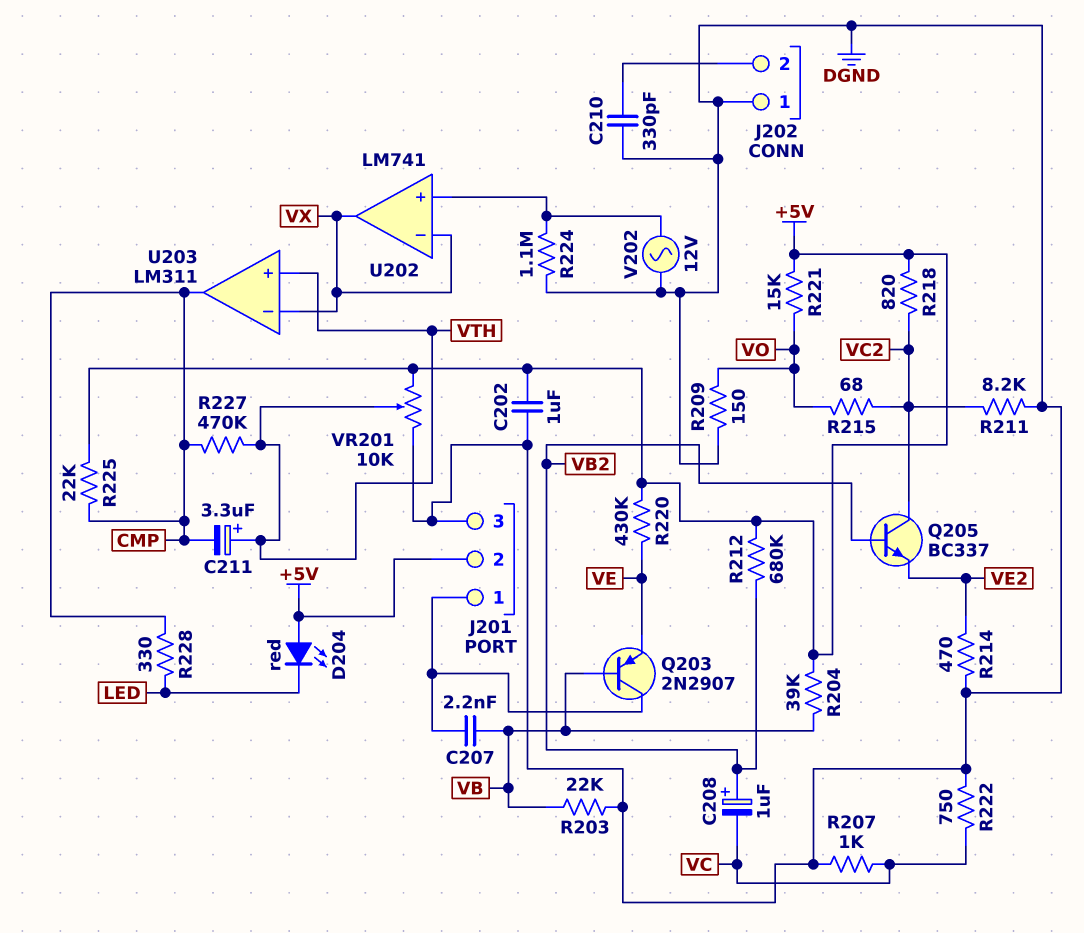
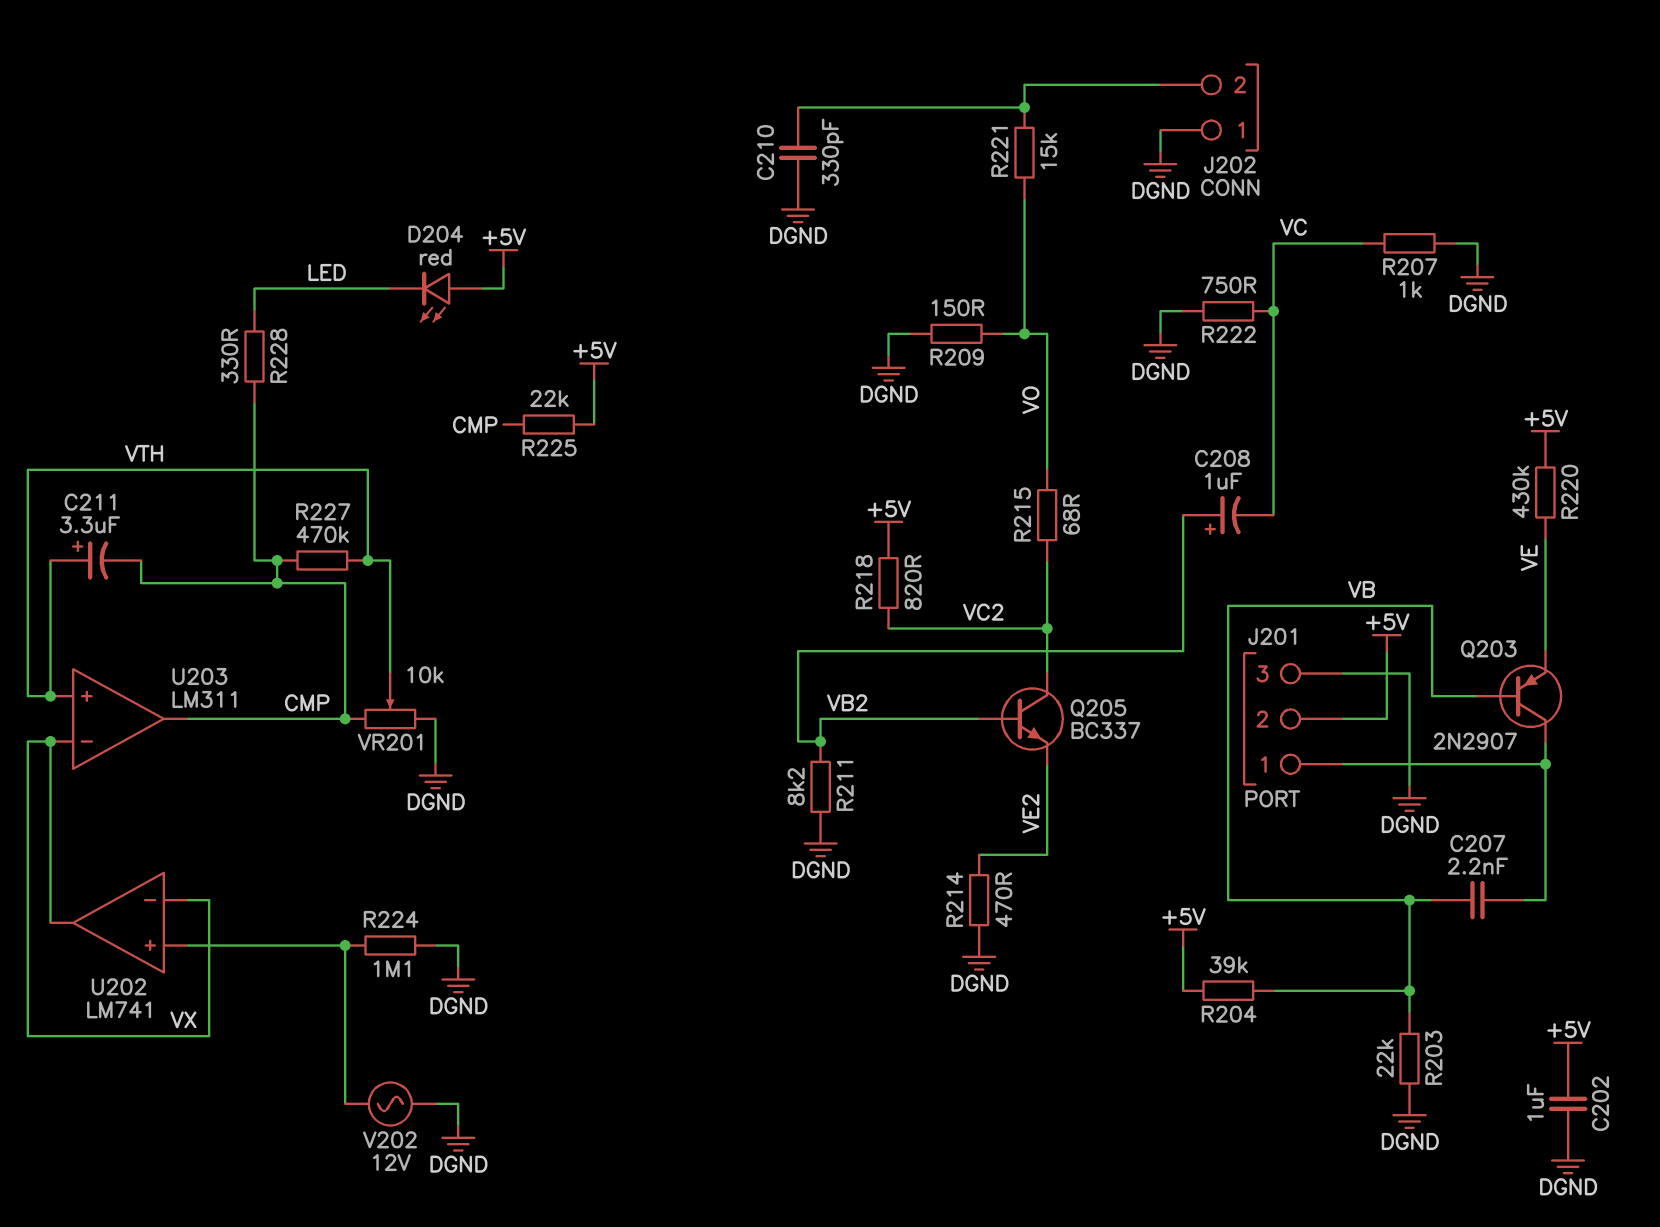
R211: 8.2k (DGND, VC2) -> 8.2k (DGND, VB2)
R212: 680k (+5V, VB2) -> none
R221: 15k (+5V, VO) -> 15k (J202/2, VO)
VR201: 10k (+5V, DGND, wiper VTH) -> 10k (CMP, DGND, wiper VTH)

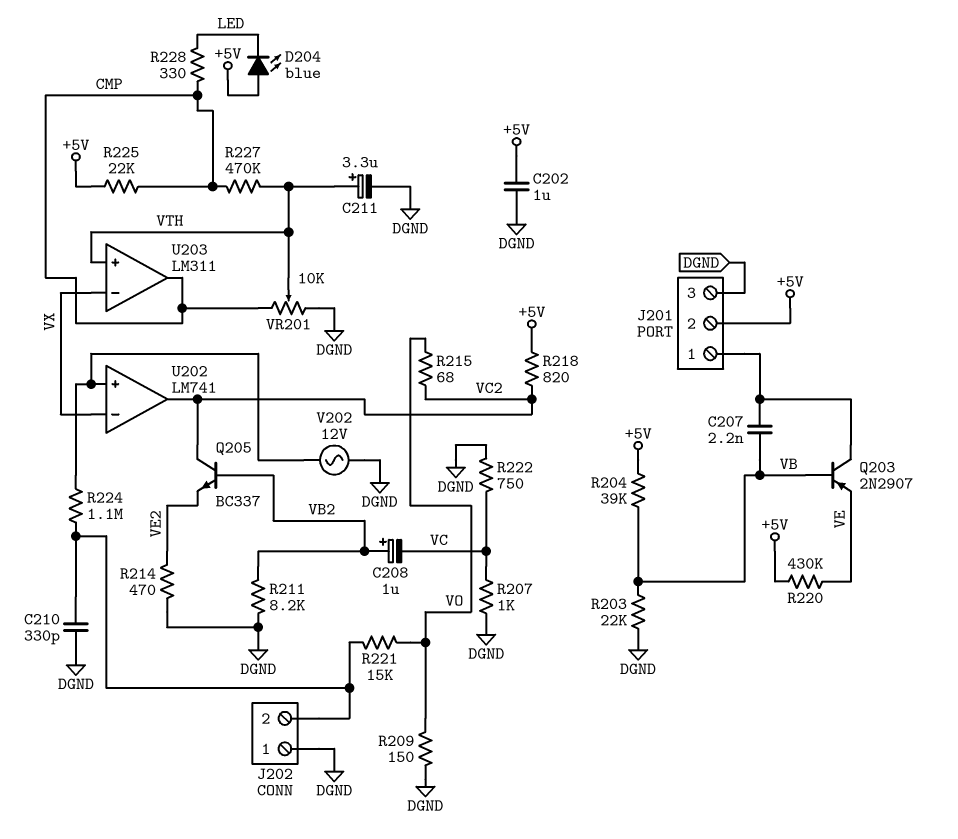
C211: 3.3uF (plus VTH, minus CMP) -> 3.3uF (plus VTH, minus DGND)
D204: LED red (A +5V, K LED) -> LED blue (A +5V, K LED)
R224: 1.1M (DGND, U202/in+) -> 1.1M (J202/2, U202/in+)
U202 pin out: VX -> VC2

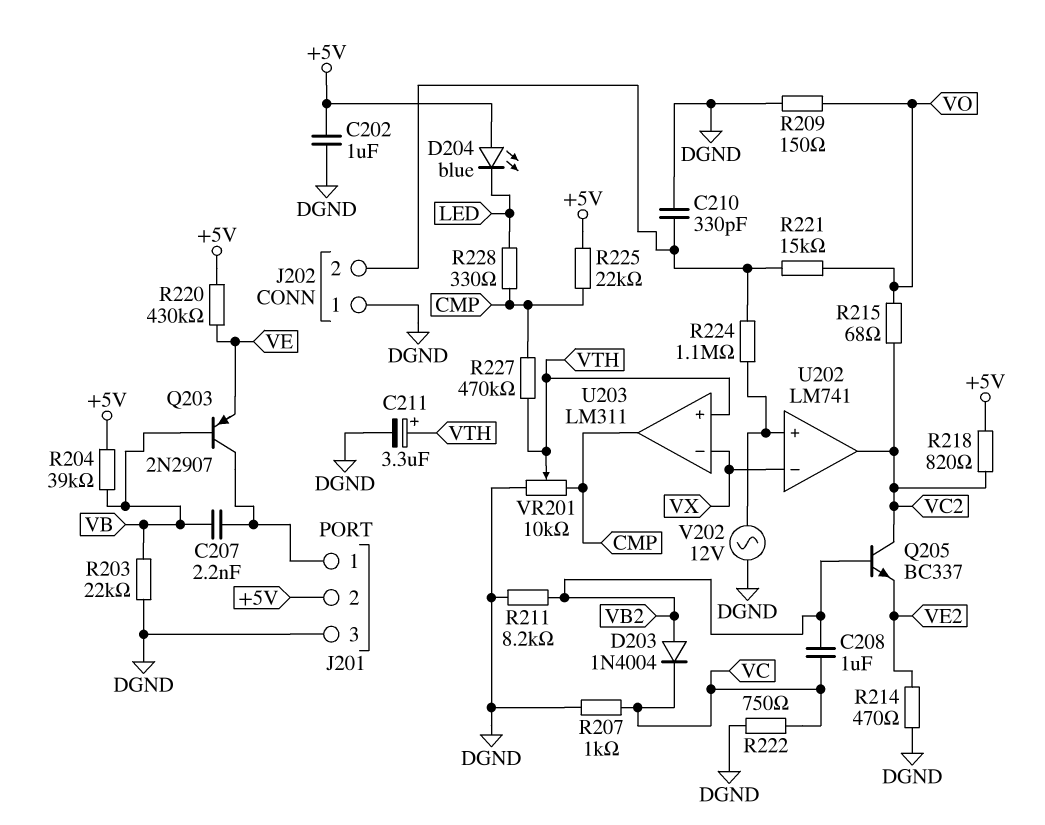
C208: 1uF (plus VB2, minus VC) -> 1uF (VB2, VC)
D203: none -> diode 1N4004 (A VB2, K VC)

